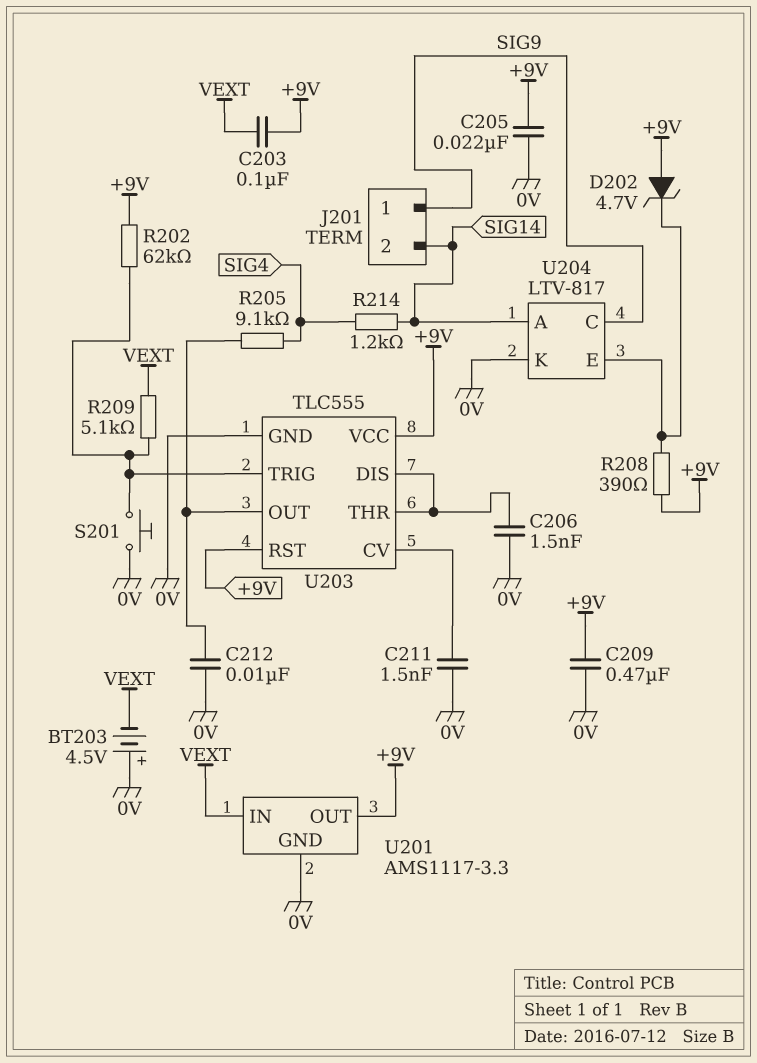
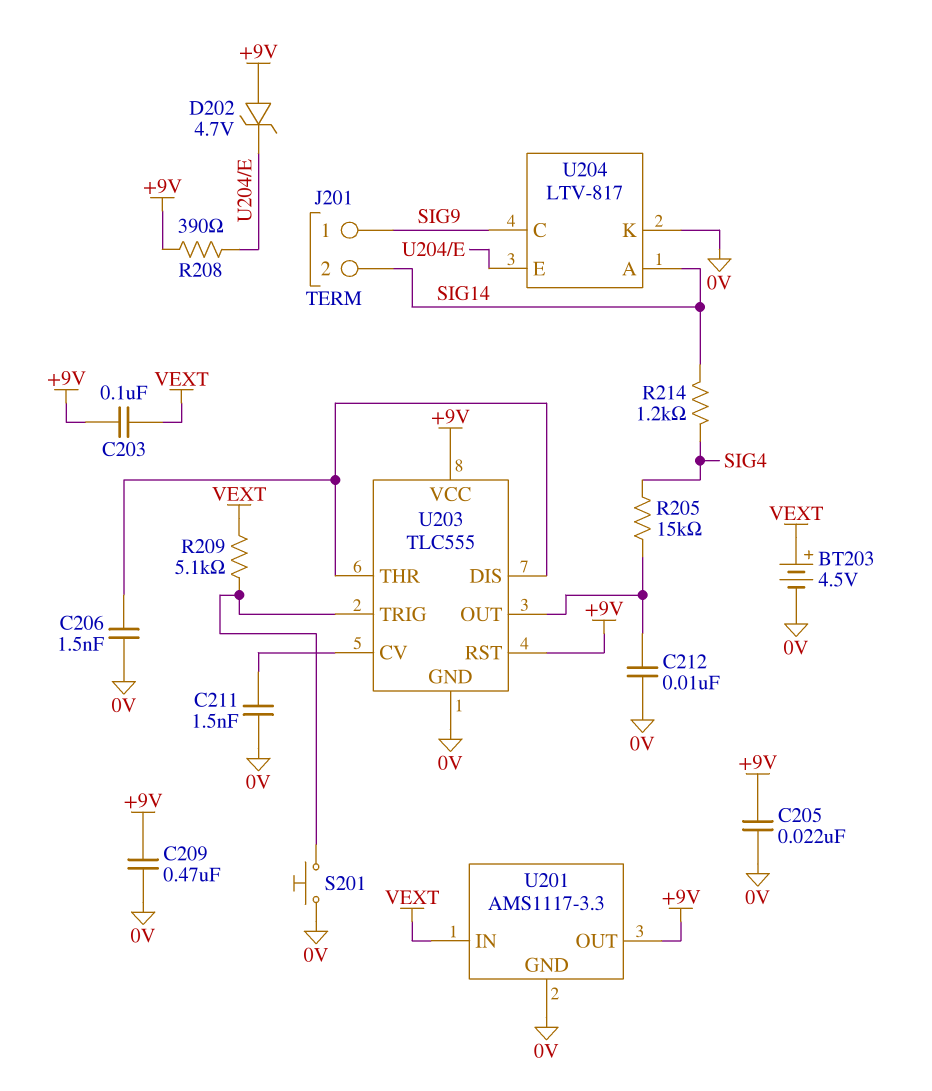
BT203: 4.5V (plus 0V, minus VEXT) -> 4.5V (plus VEXT, minus 0V)
R202: 62k (+9V, U203/TRIG) -> none
R205: 9.1k (SIG4, U203/OUT) -> 15k (SIG4, U203/OUT)

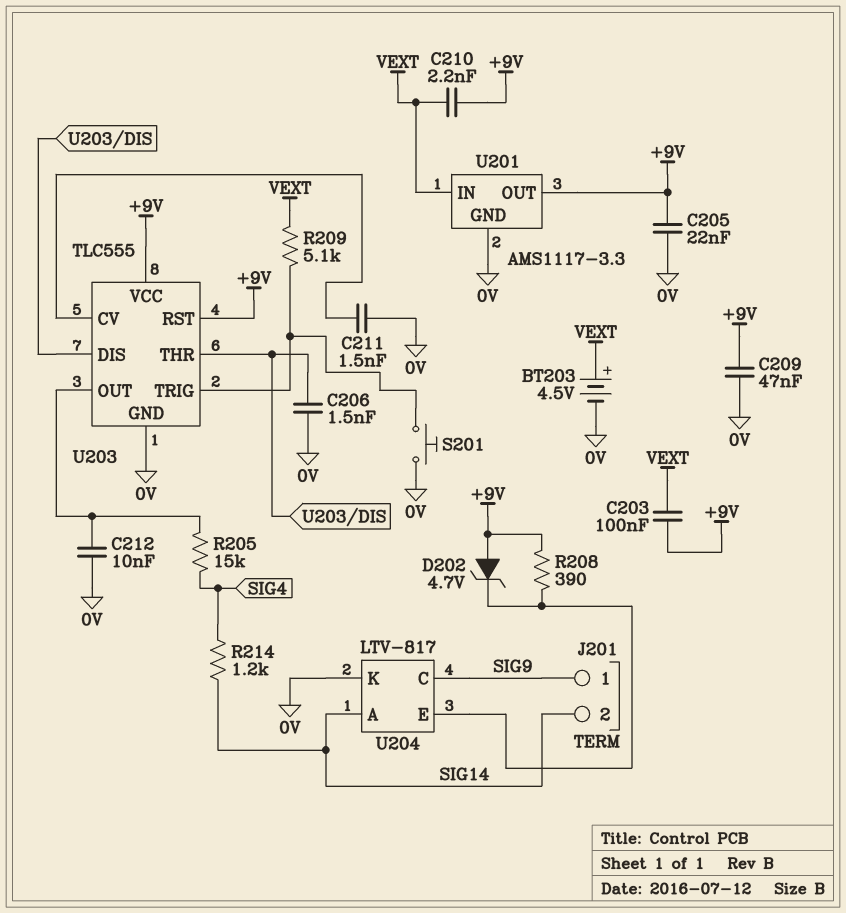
C209: 470nF (+9V, 0V) -> 47nF (+9V, 0V)
C210: none -> 2.2nF (+9V, VEXT)

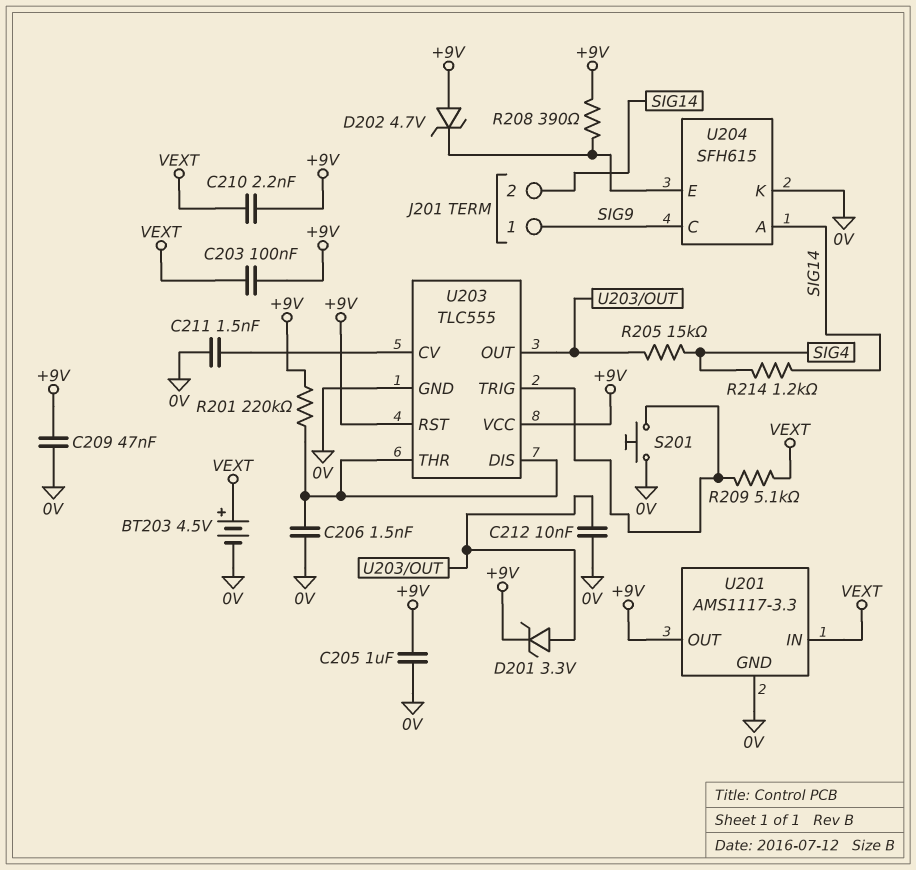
C205: 22nF (+9V, 0V) -> 1uF (+9V, 0V)
D201: none -> zener 3.3V (A U203/OUT, K +9V)
R201: none -> 220k (+9V, U203/DIS)
U204: LTV-817 -> SFH615

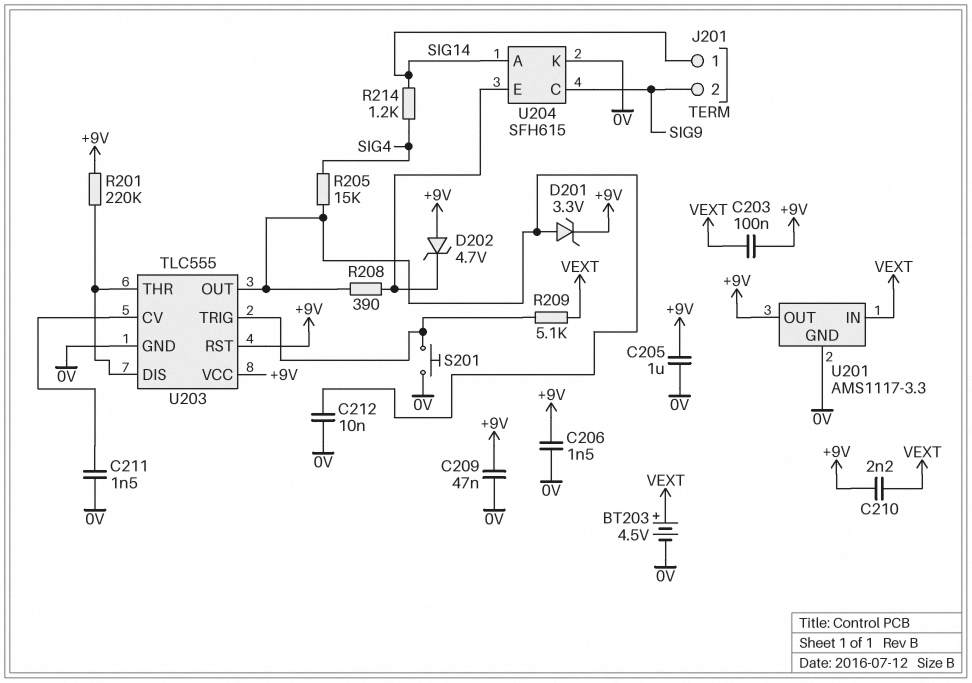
C206: 1.5nF (0V, U203/DIS) -> 1.5nF (+9V, 0V)
J201 pin 1: SIG9 -> SIG14
J201 pin 2: SIG14 -> SIG9
R208: 390 (+9V, U204/E) -> 390 (U203/OUT, U204/E)

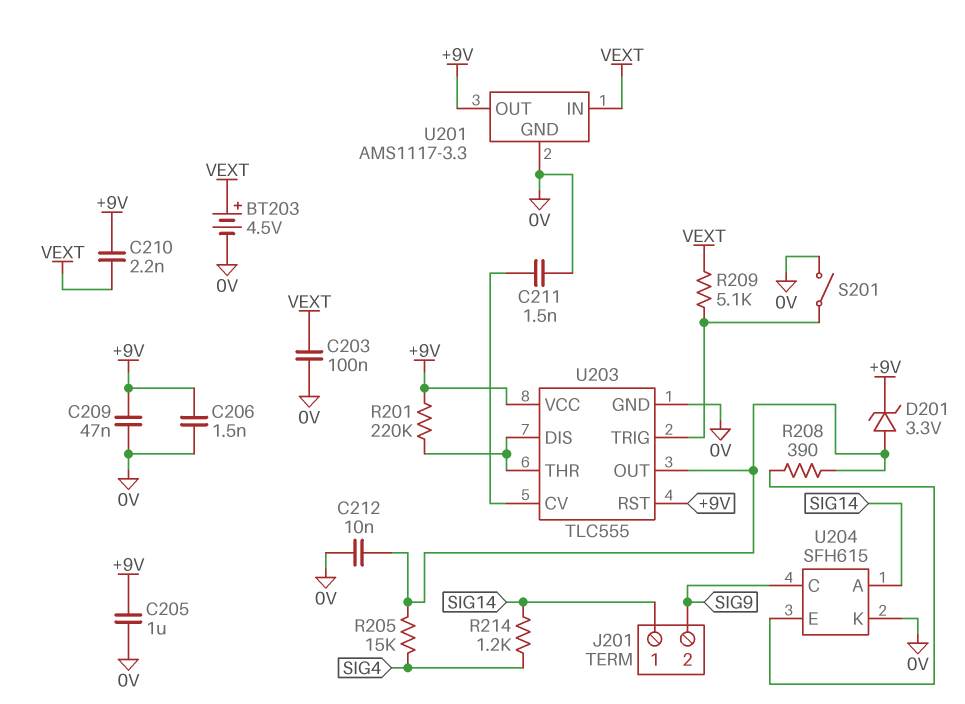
C203: 100nF (+9V, VEXT) -> 100nF (0V, VEXT)
D202: zener 4.7V (A +9V, K U204/E) -> none
S201: button (0V, U203/TRIG) -> switch (0V, U203/TRIG)

